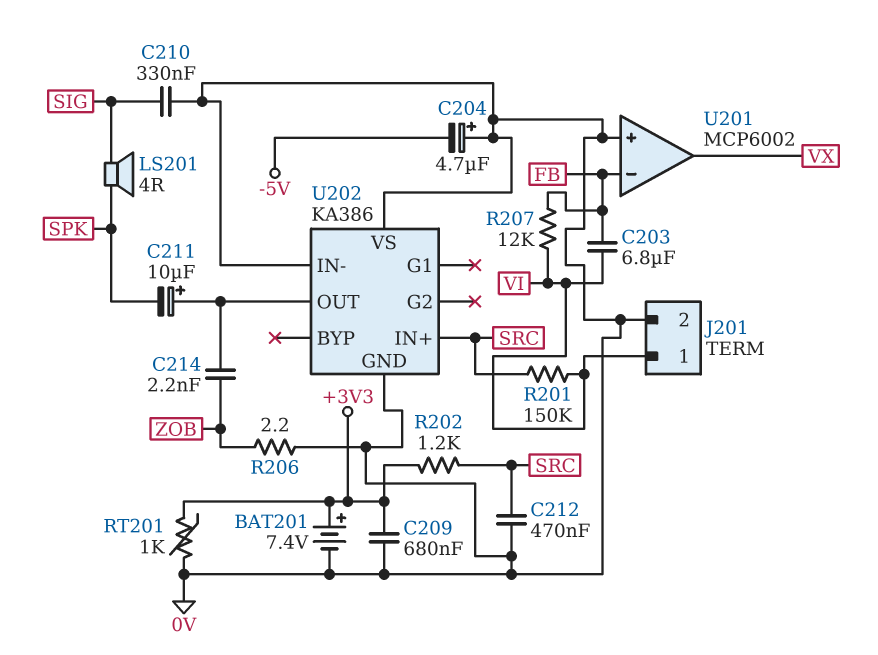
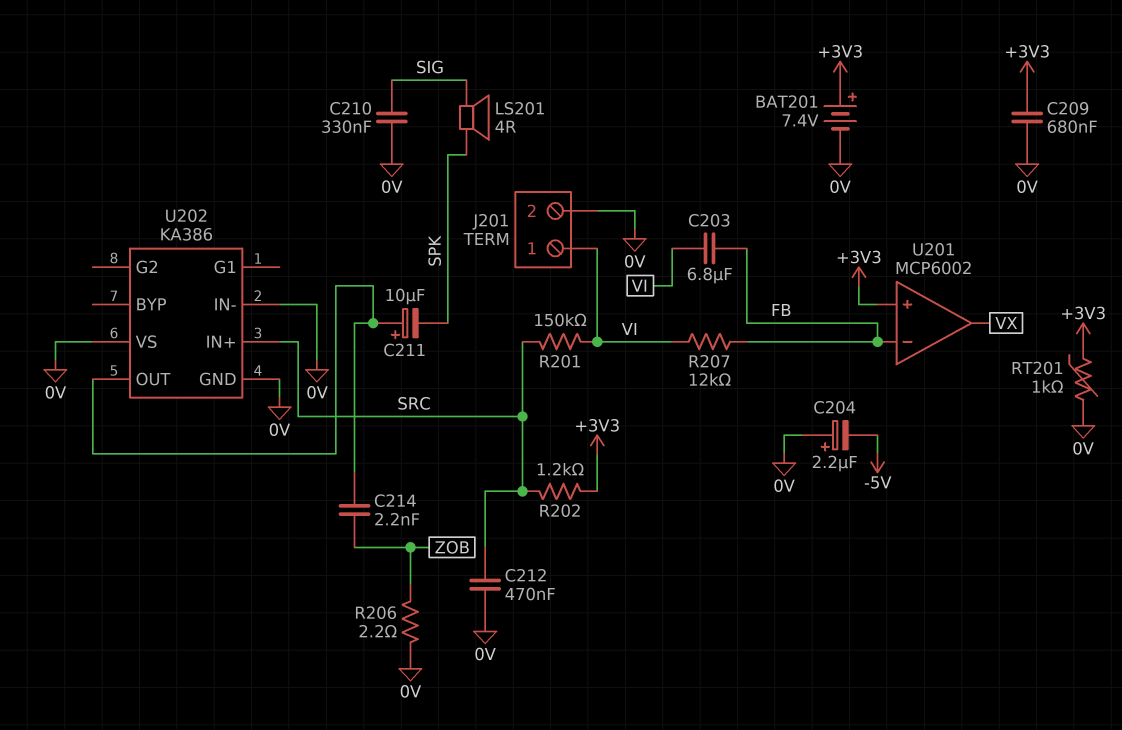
C204: 4.7uF (plus 0V, minus -5V) -> 2.2uF (plus 0V, minus -5V)
U201 pin in+: 0V -> +3V3

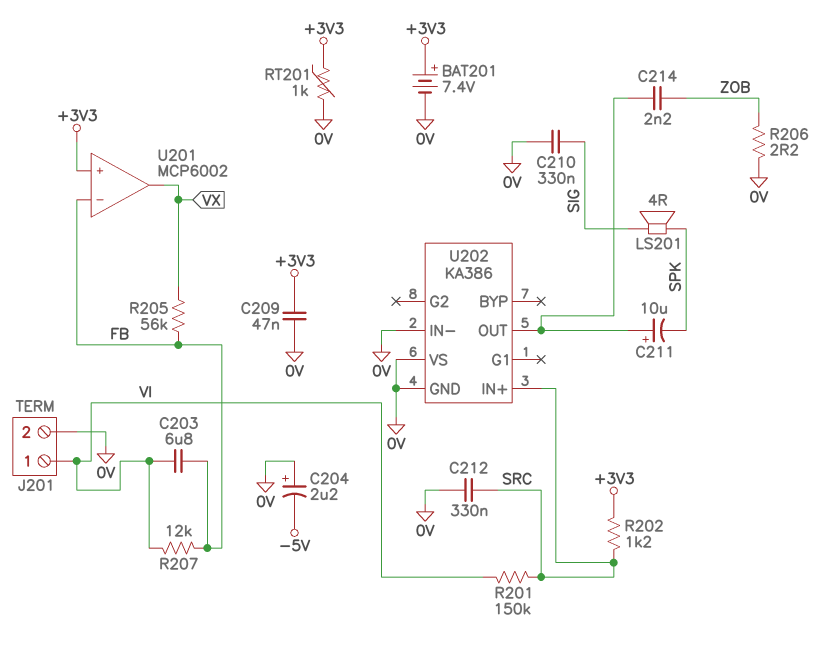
C209: 680nF (+3V3, 0V) -> 47nF (+3V3, 0V)
C212: 470nF (0V, SRC) -> 330nF (0V, SRC)
R205: none -> 56k (FB, VX)

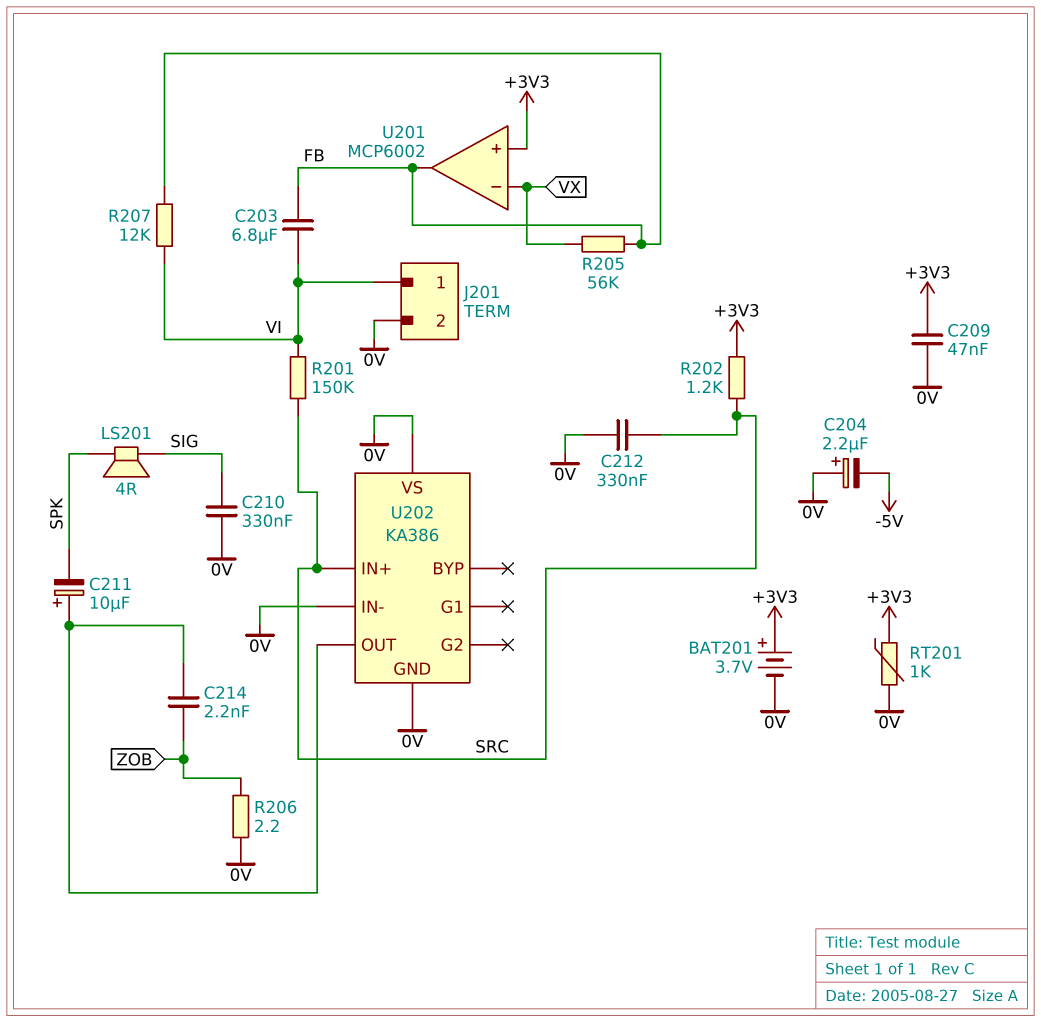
BAT201: 7.4V (plus +3V3, minus 0V) -> 3.7V (plus +3V3, minus 0V)
U201 pin in-: FB -> VX
U201 pin out: VX -> FB

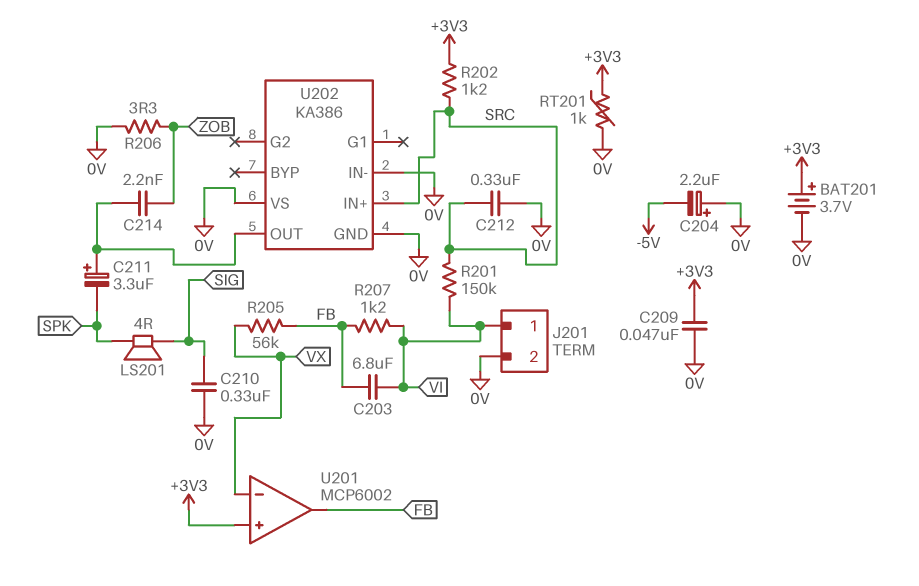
C211: 10uF (plus U202/OUT, minus SPK) -> 3.3uF (plus U202/OUT, minus SPK)
R206: 2.2 (0V, ZOB) -> 3.3 (0V, ZOB)
R207: 12k (FB, VI) -> 1.2k (FB, VI)

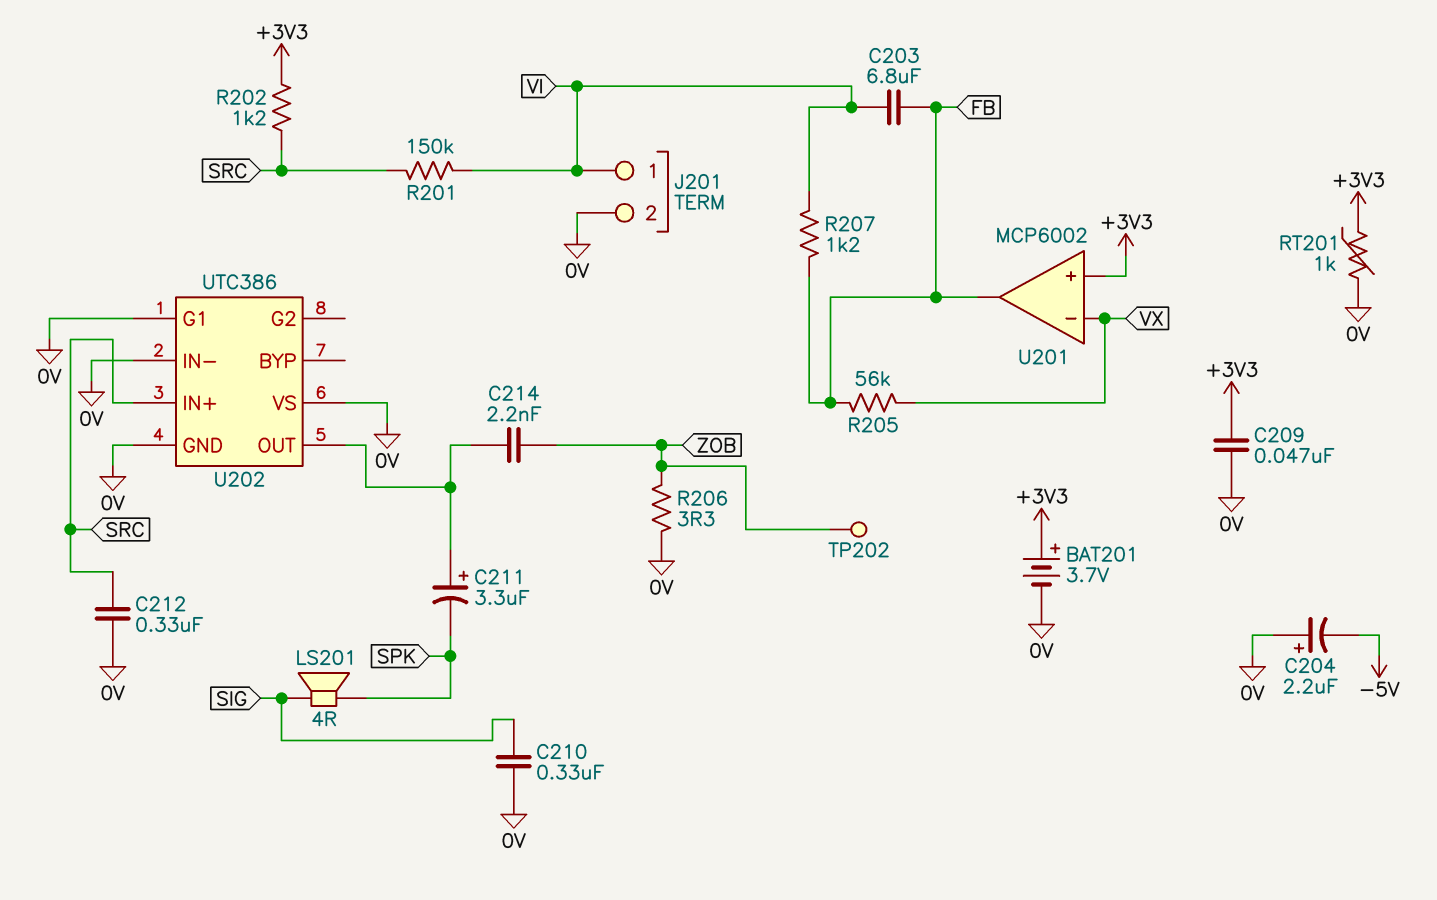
TP202: none -> test point (ZOB)
U202: KA386 -> UTC386
U202 pin G1: none -> 0V

